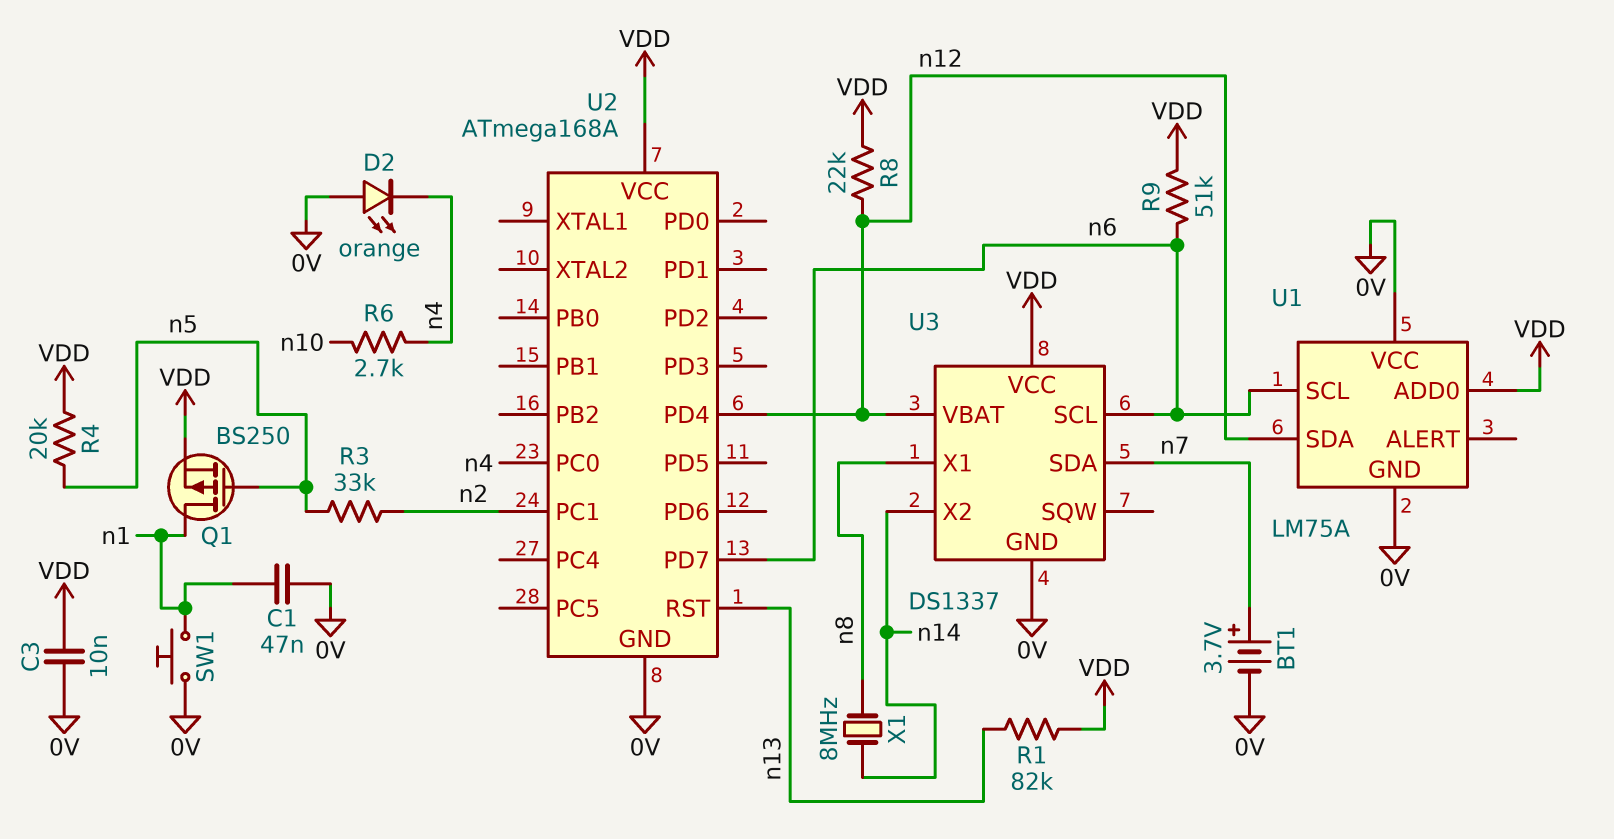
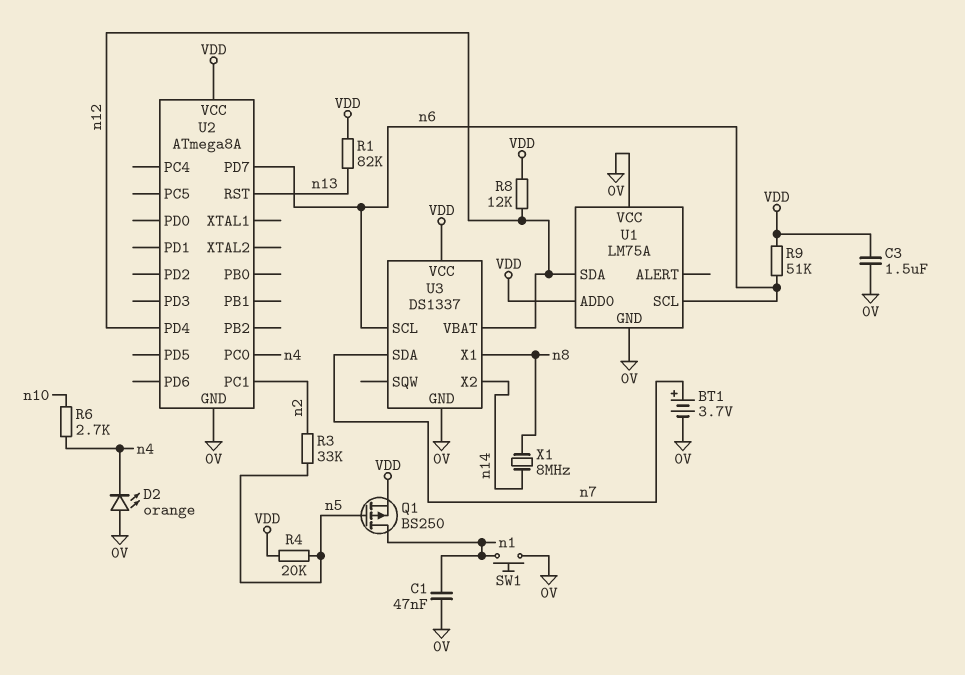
C3: 10nF (0V, VDD) -> 1.5uF (0V, VDD)
R8: 22k (VDD, n12) -> 12k (VDD, n12)
U2: ATmega168A -> ATmega8A

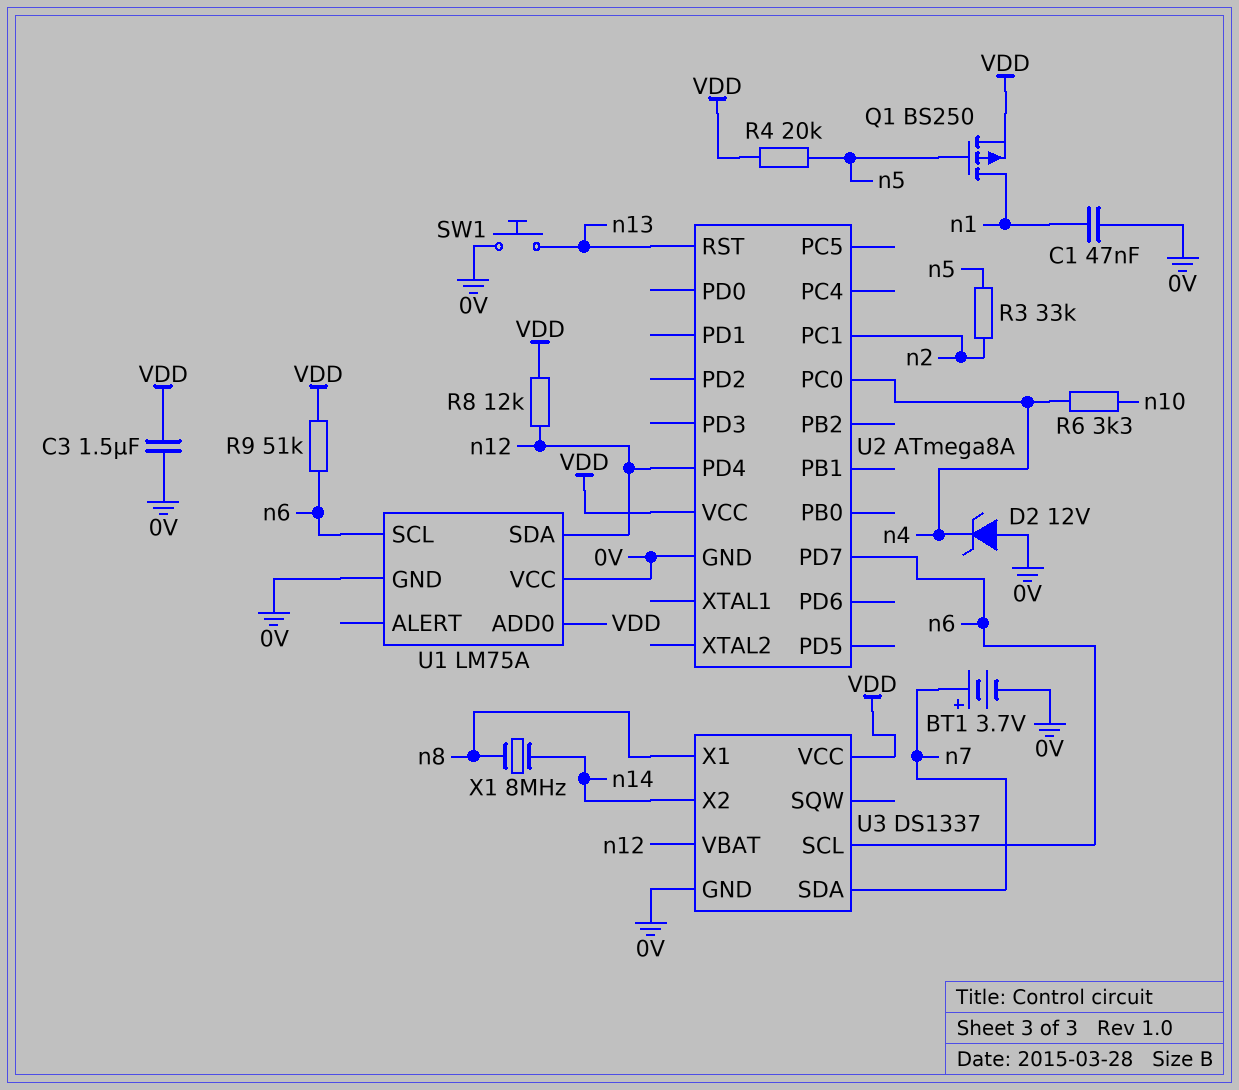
D2: LED orange (A 0V, K n4) -> zener 12V (A 0V, K n4)
R1: 82k (VDD, n13) -> none
R6: 2.7k (n4, n10) -> 3.3k (n4, n10)
SW1: button (0V, n1) -> button (0V, n13)

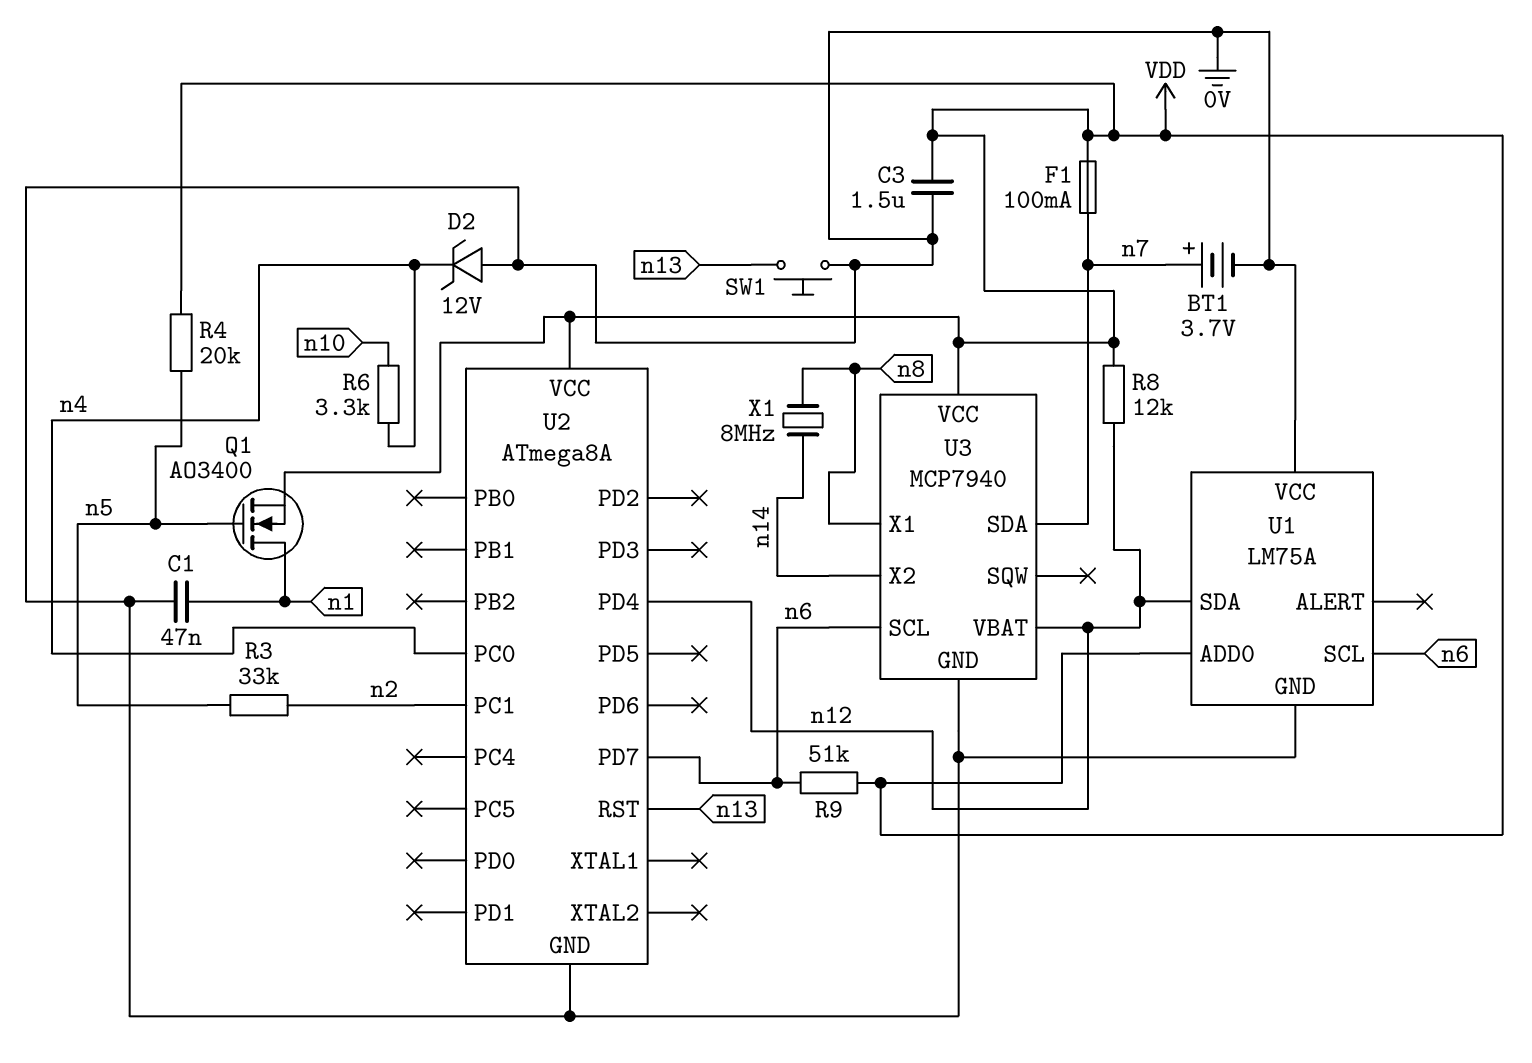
F1: none -> 100mA (VDD, n7)
Q1: PMOS BS250 (G n5, D n1, S VDD) -> NMOS AO3400 (G n5, D n1, S VDD)
U3: DS1337 -> MCP7940

